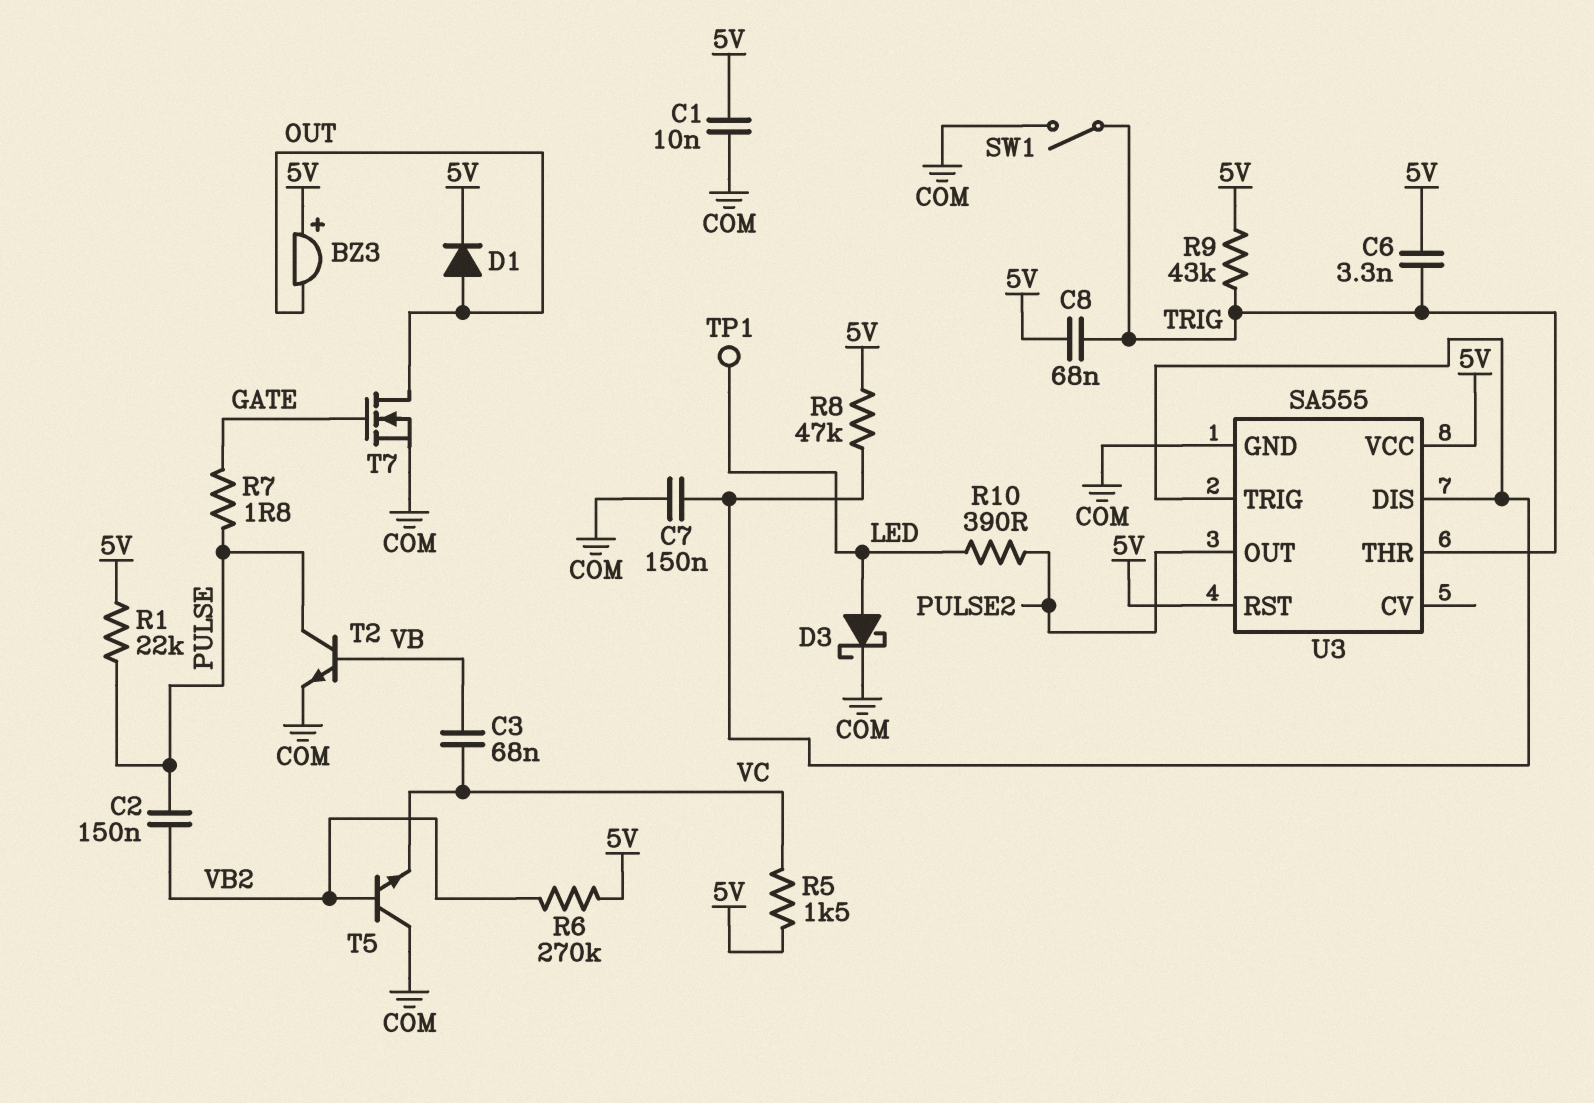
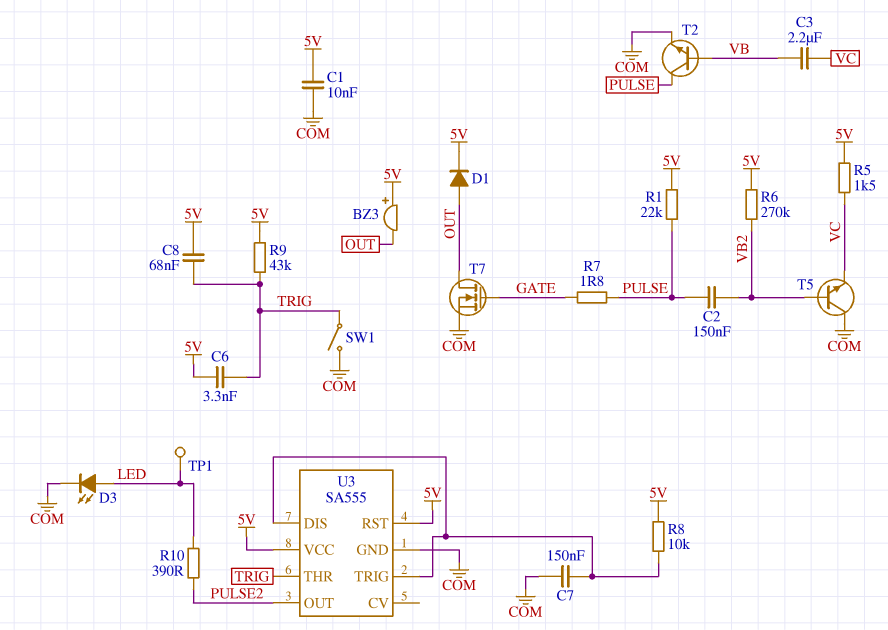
C3: 68nF (VB, VC) -> 2.2uF (VB, VC)
D3: schottky (A LED, K COM) -> LED (A LED, K COM)
R8: 47k (5V, U3/DIS) -> 10k (5V, U3/DIS)

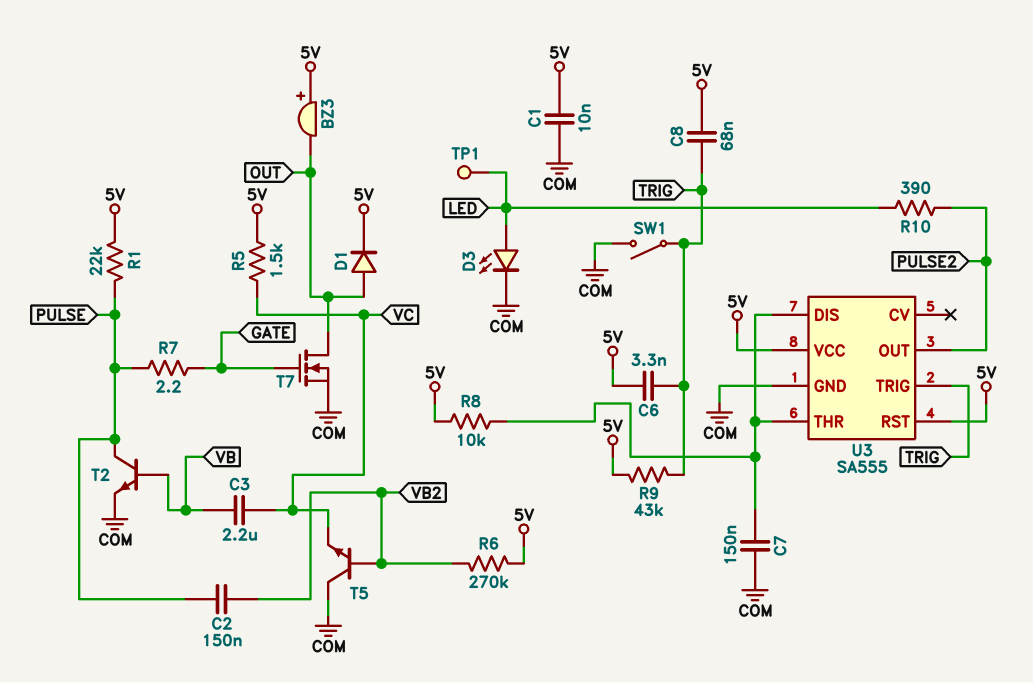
R7: 1.8 (GATE, PULSE) -> 2.2 (GATE, PULSE)
U3 pin THR: TRIG -> U3/DIS
U3 pin TRIG: U3/DIS -> TRIG

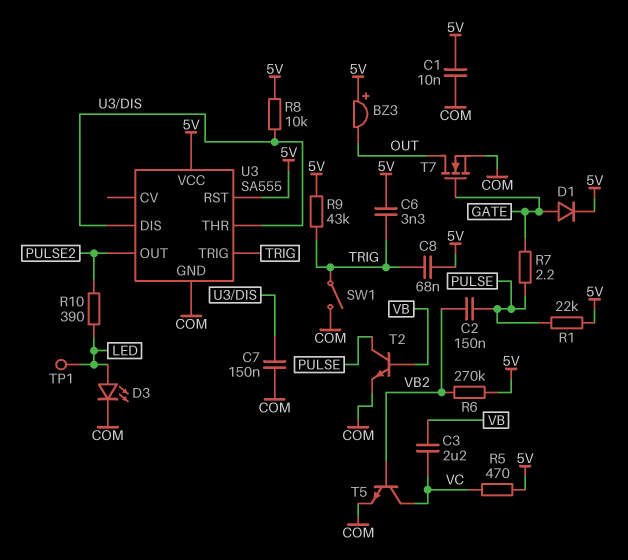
D1: diode (A OUT, K 5V) -> diode (A GATE, K 5V)
R5: 1.5k (5V, VC) -> 470 (5V, VC)
T5: NPN (B VB2, C COM, E VC) -> NPN (B VB2, C VC, E COM)

